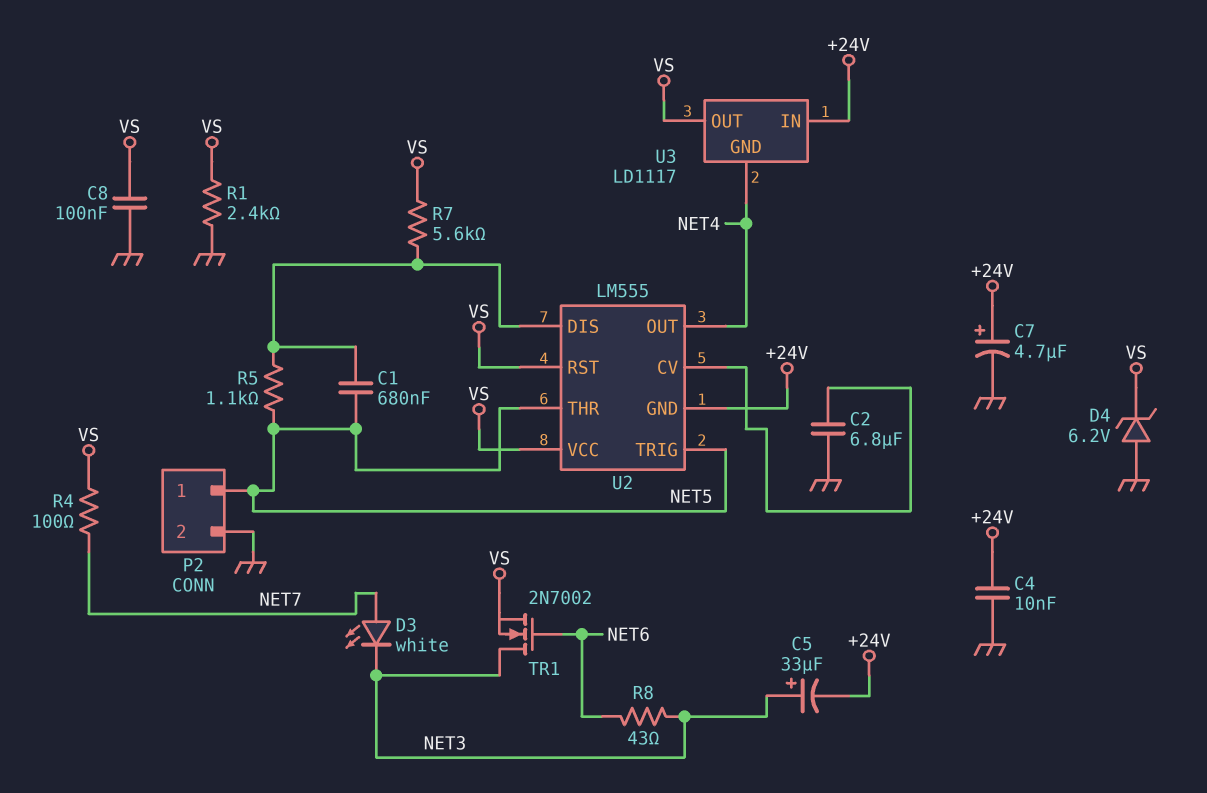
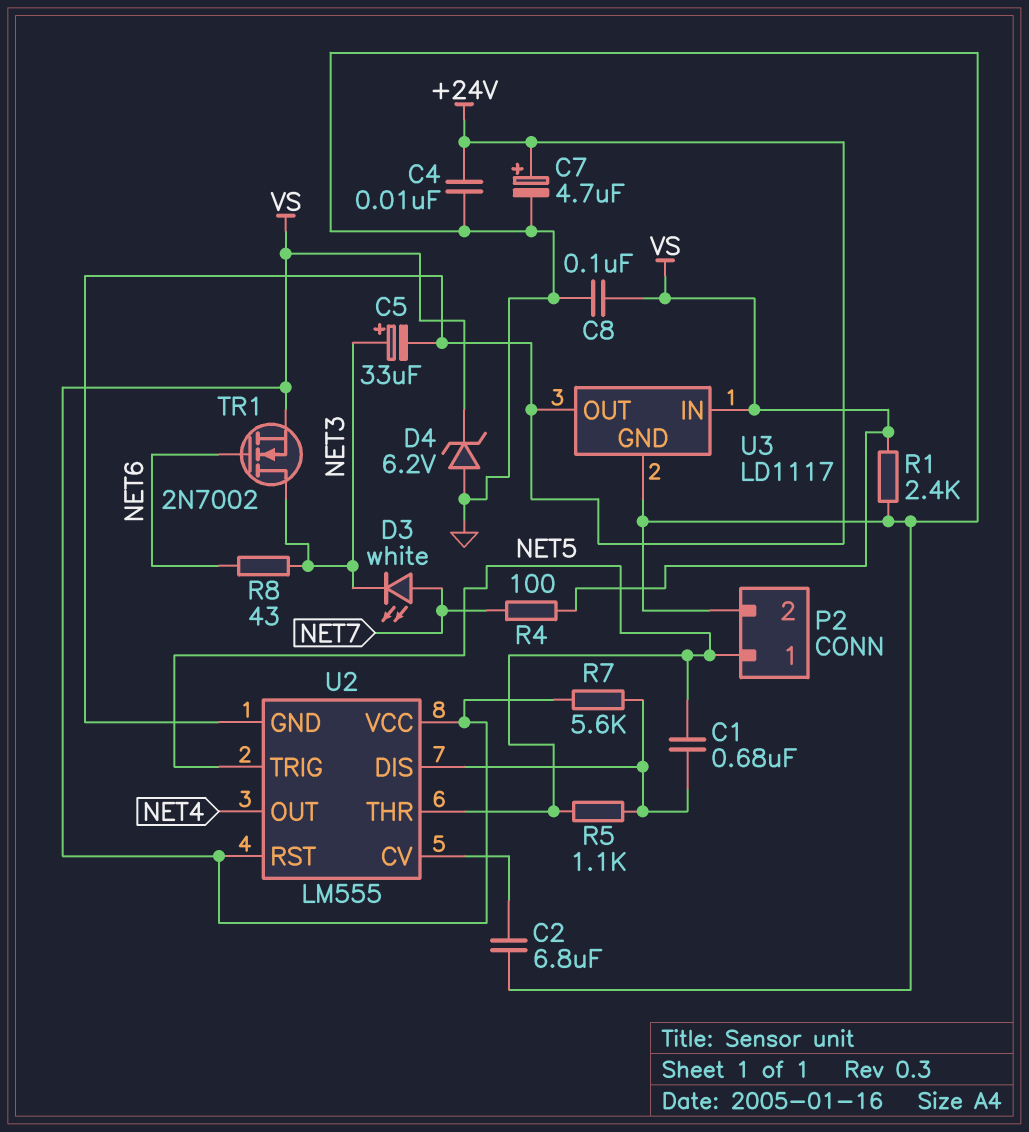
U3 pin GND: NET4 -> GND
U3 pin IN: +24V -> VS
U3 pin OUT: VS -> +24V

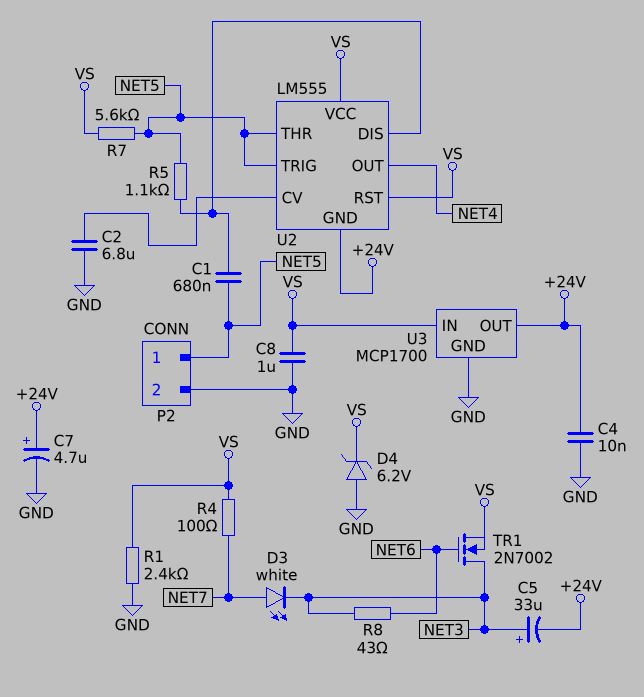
C8: 100nF (GND, VS) -> 1uF (GND, VS)
R7: 5.6k (U2/DIS, VS) -> 5.6k (NET5, VS)
U3: LD1117 -> MCP1700

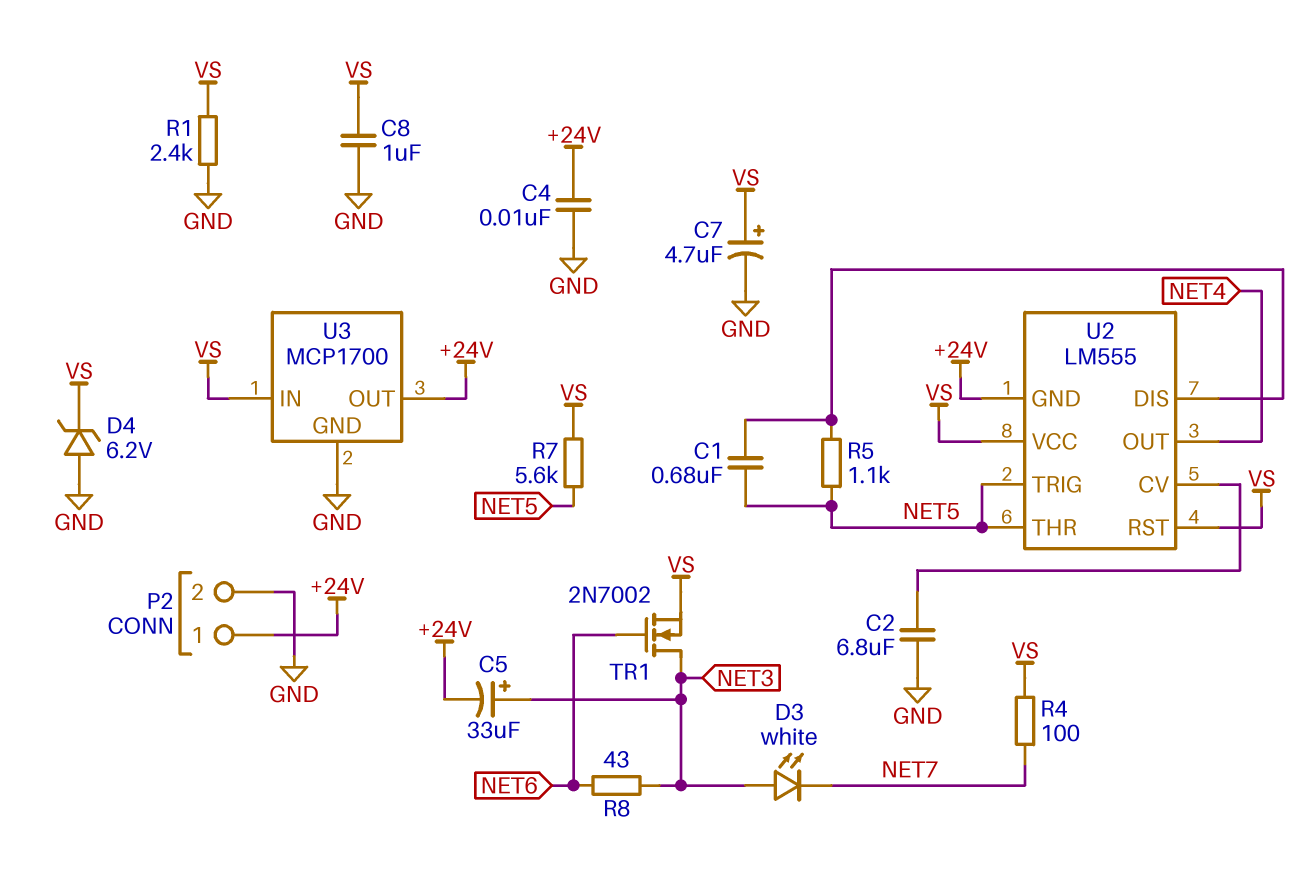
C7: 4.7uF (plus +24V, minus GND) -> 4.7uF (plus VS, minus GND)
D3: LED white (A NET7, K NET3) -> LED white (A NET3, K NET7)
P2 pin 1: NET5 -> +24V

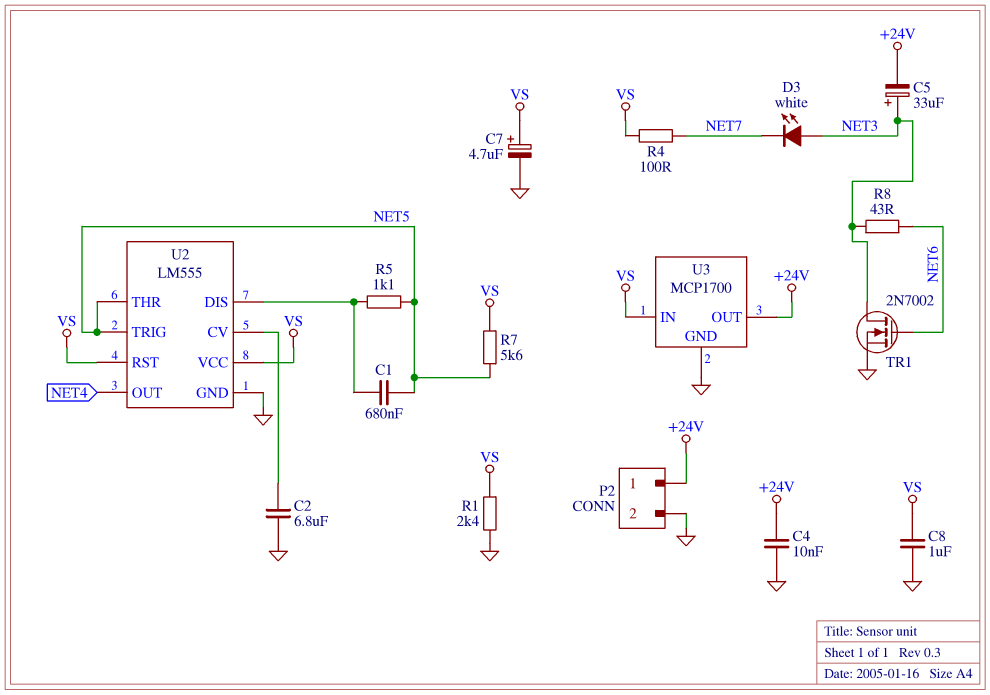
D4: zener 6.2V (A GND, K VS) -> none
TR1: NMOS 2N7002 (G NET6, D NET3, S VS) -> NMOS 2N7002 (G NET6, D NET3, S GND)
U2 pin GND: +24V -> GND

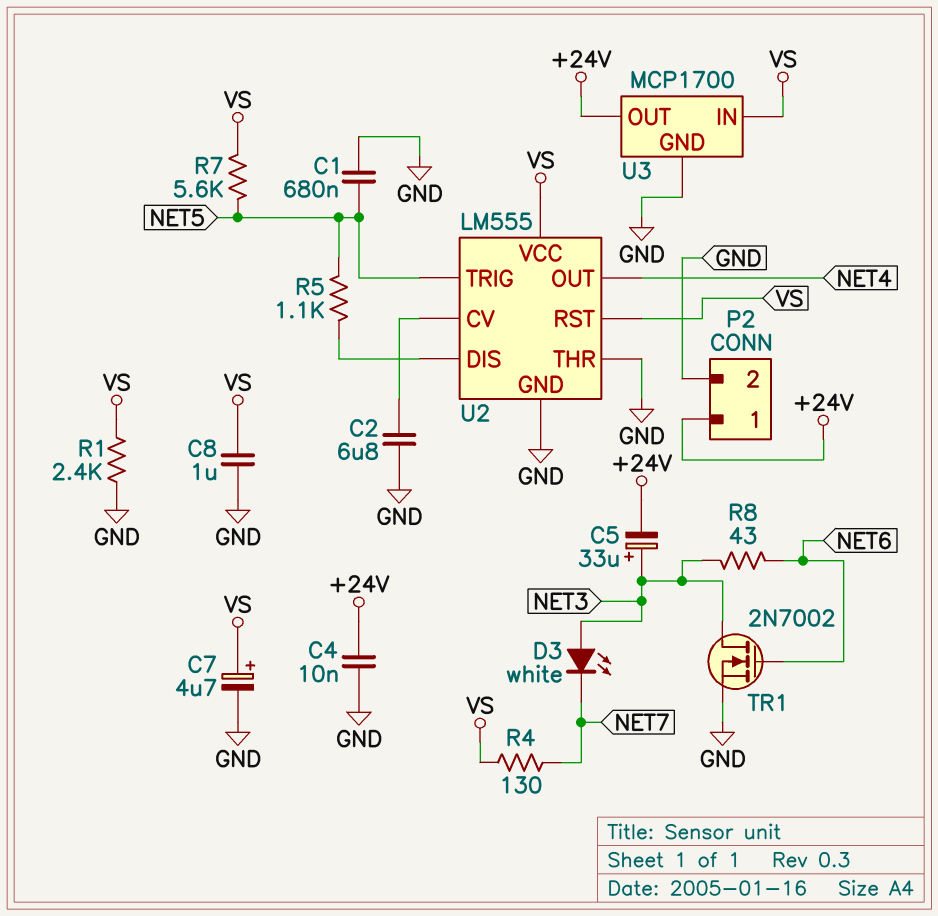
C1: 680nF (NET5, U2/DIS) -> 680nF (GND, NET5)
R4: 100 (NET7, VS) -> 130 (NET7, VS)
U2 pin THR: NET5 -> GND

